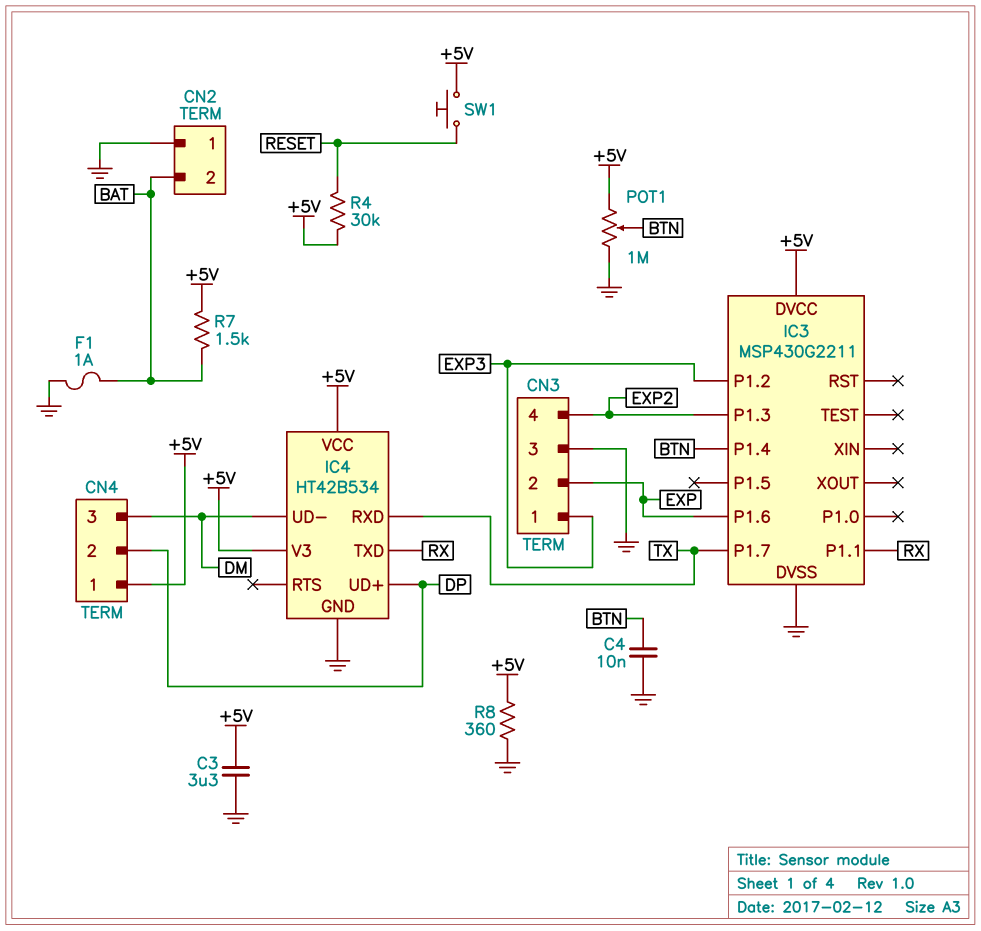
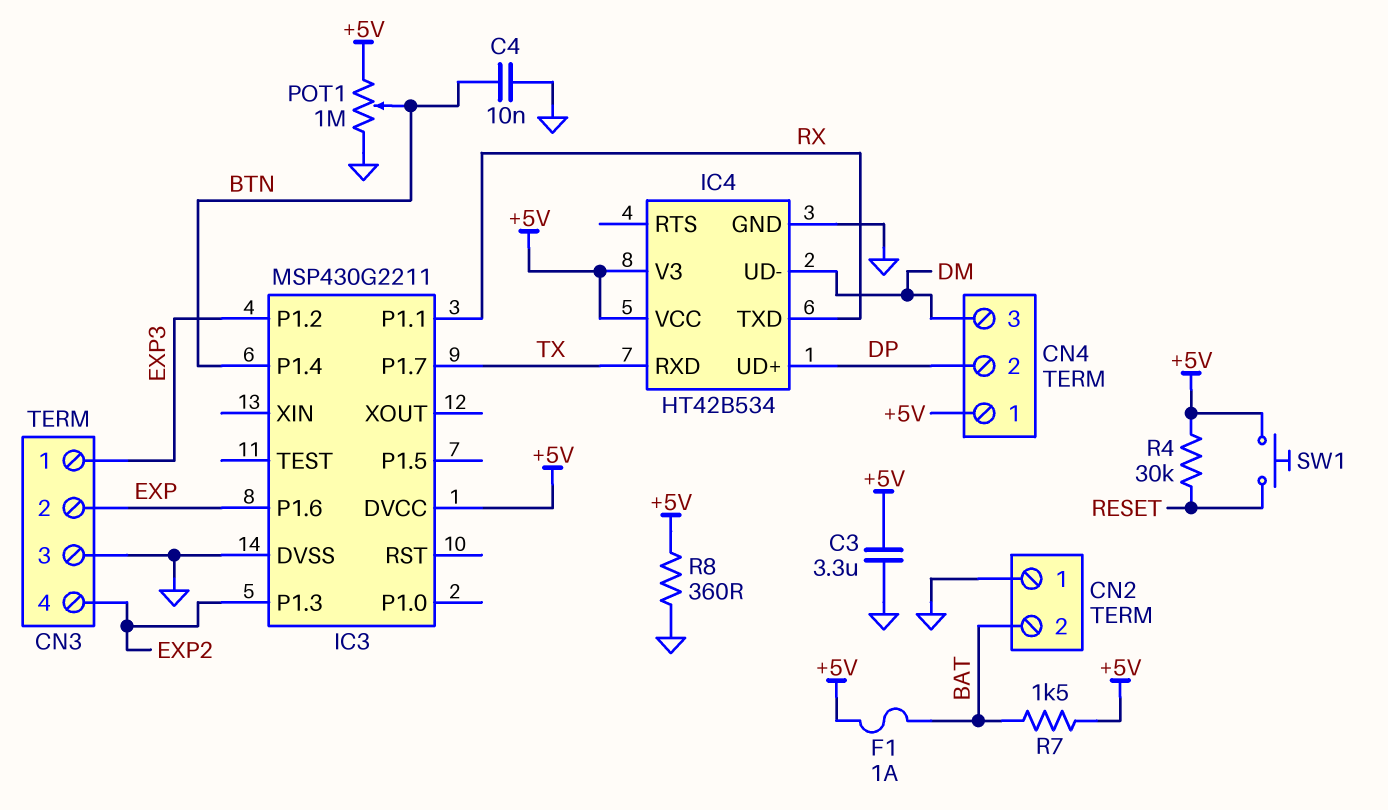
F1: 1A (BAT, GND) -> 1A (+5V, BAT)

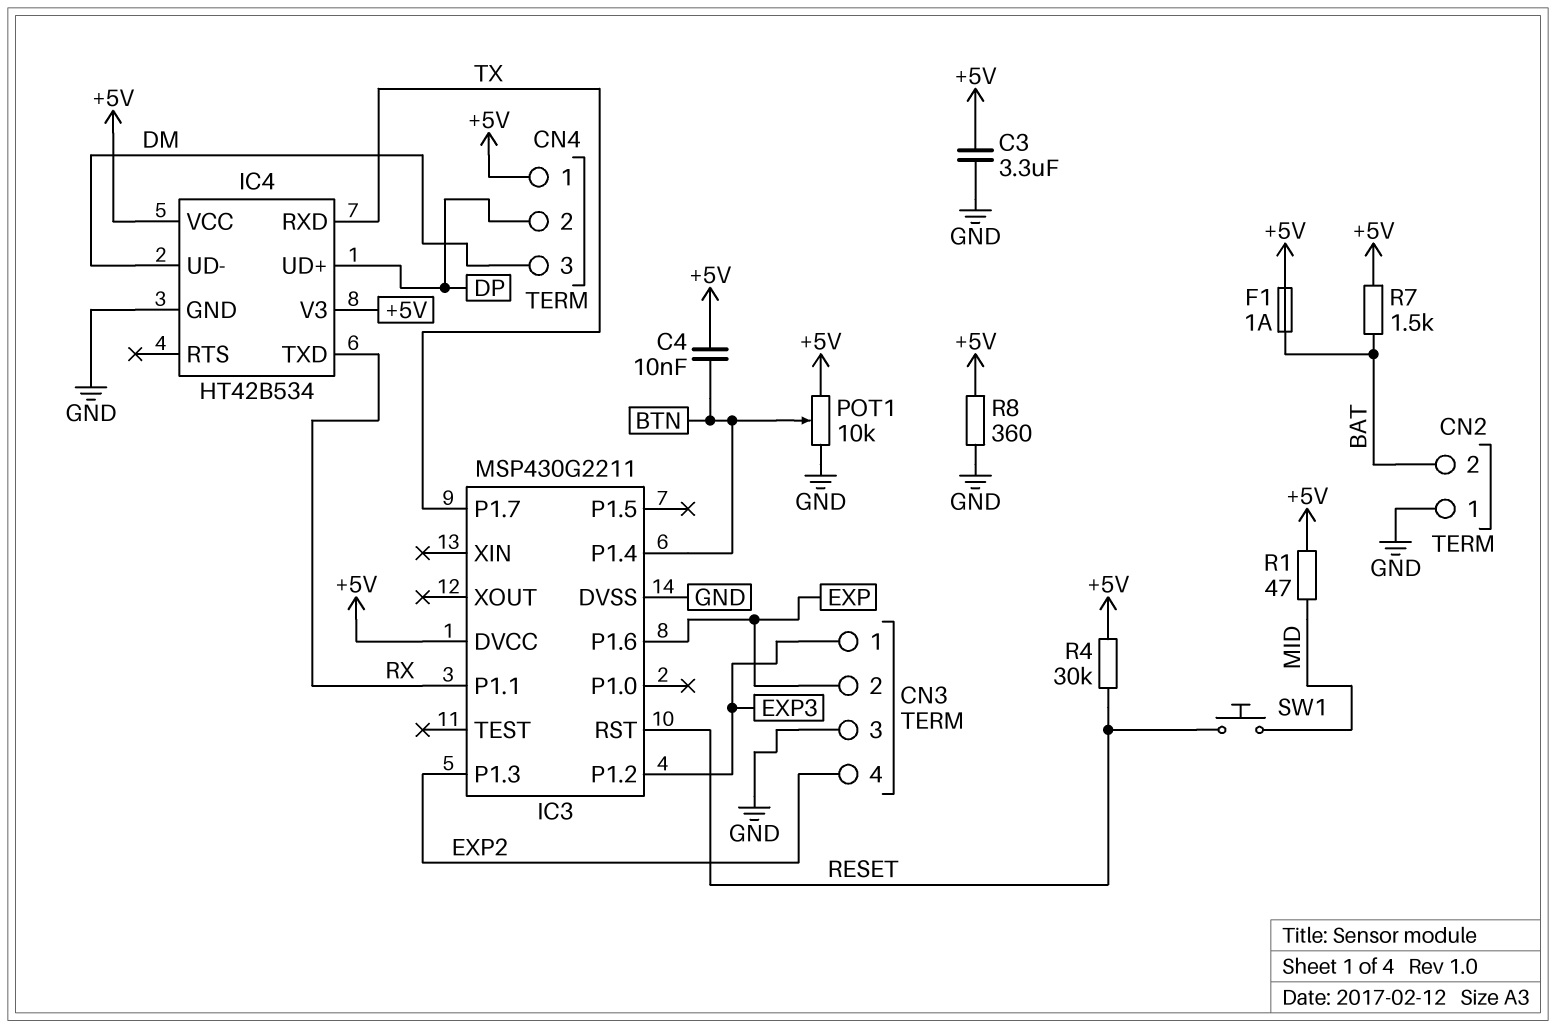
C4: 10nF (BTN, GND) -> 10nF (+5V, BTN)
IC3 pin RST: none -> RESET
POT1: 1M (+5V, GND, wiper BTN) -> 10k (+5V, GND, wiper BTN)
R1: none -> 47 (+5V, MID)
SW1: button (+5V, RESET) -> button (MID, RESET)

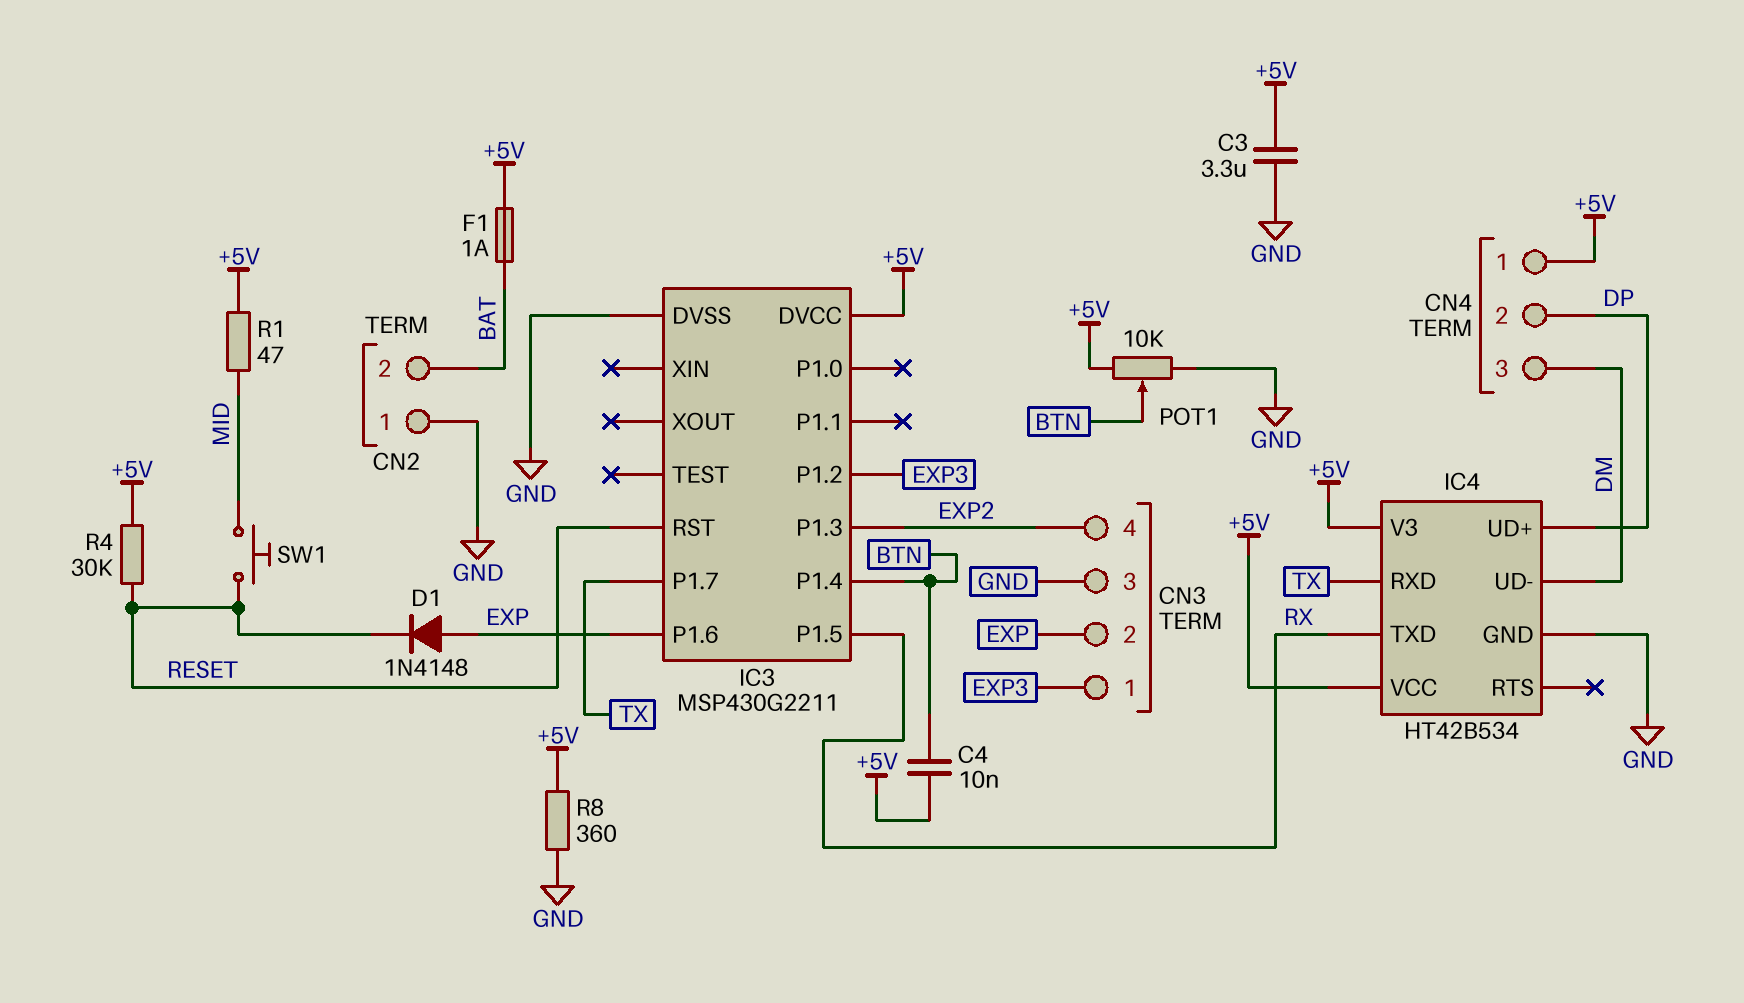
D1: none -> diode 1N4148 (A EXP, K RESET)
IC3 pin P1.1: RX -> none
IC3 pin P1.5: none -> RX
R7: 1.5k (+5V, BAT) -> none

